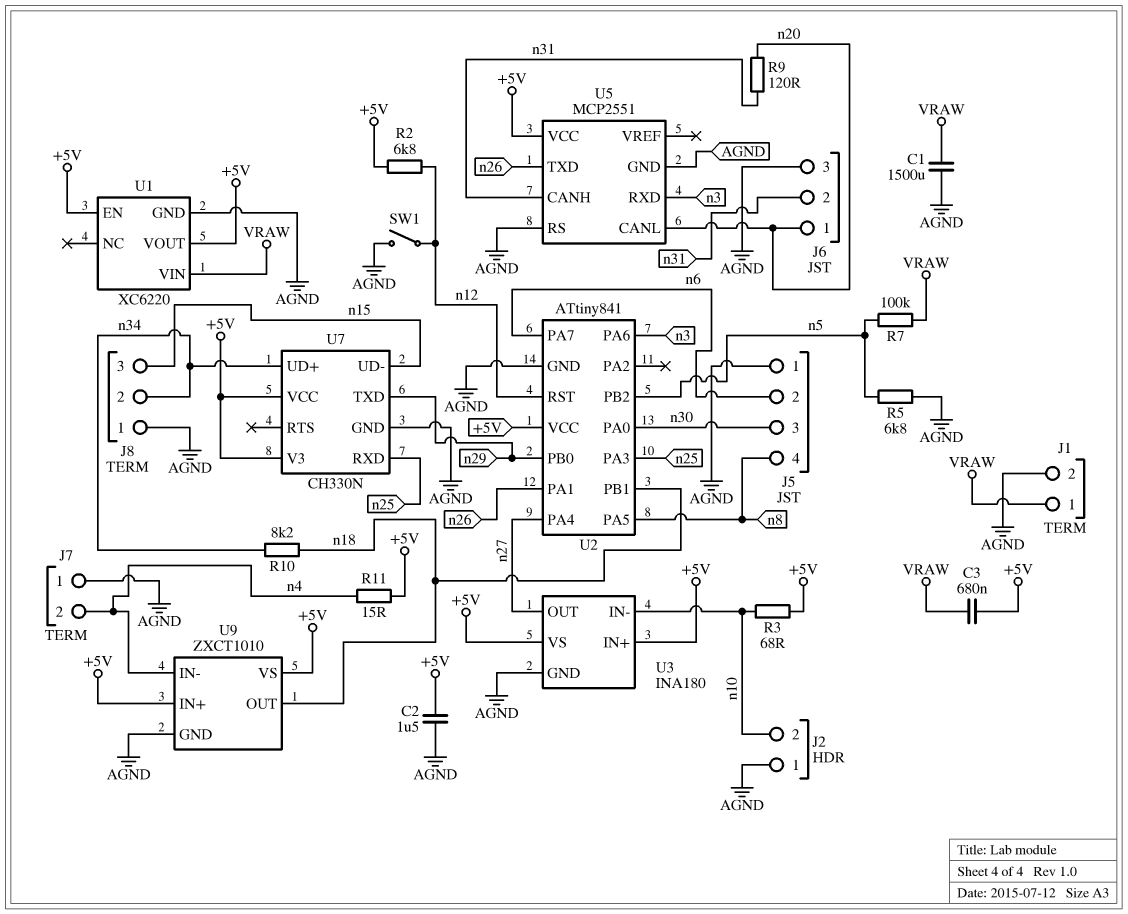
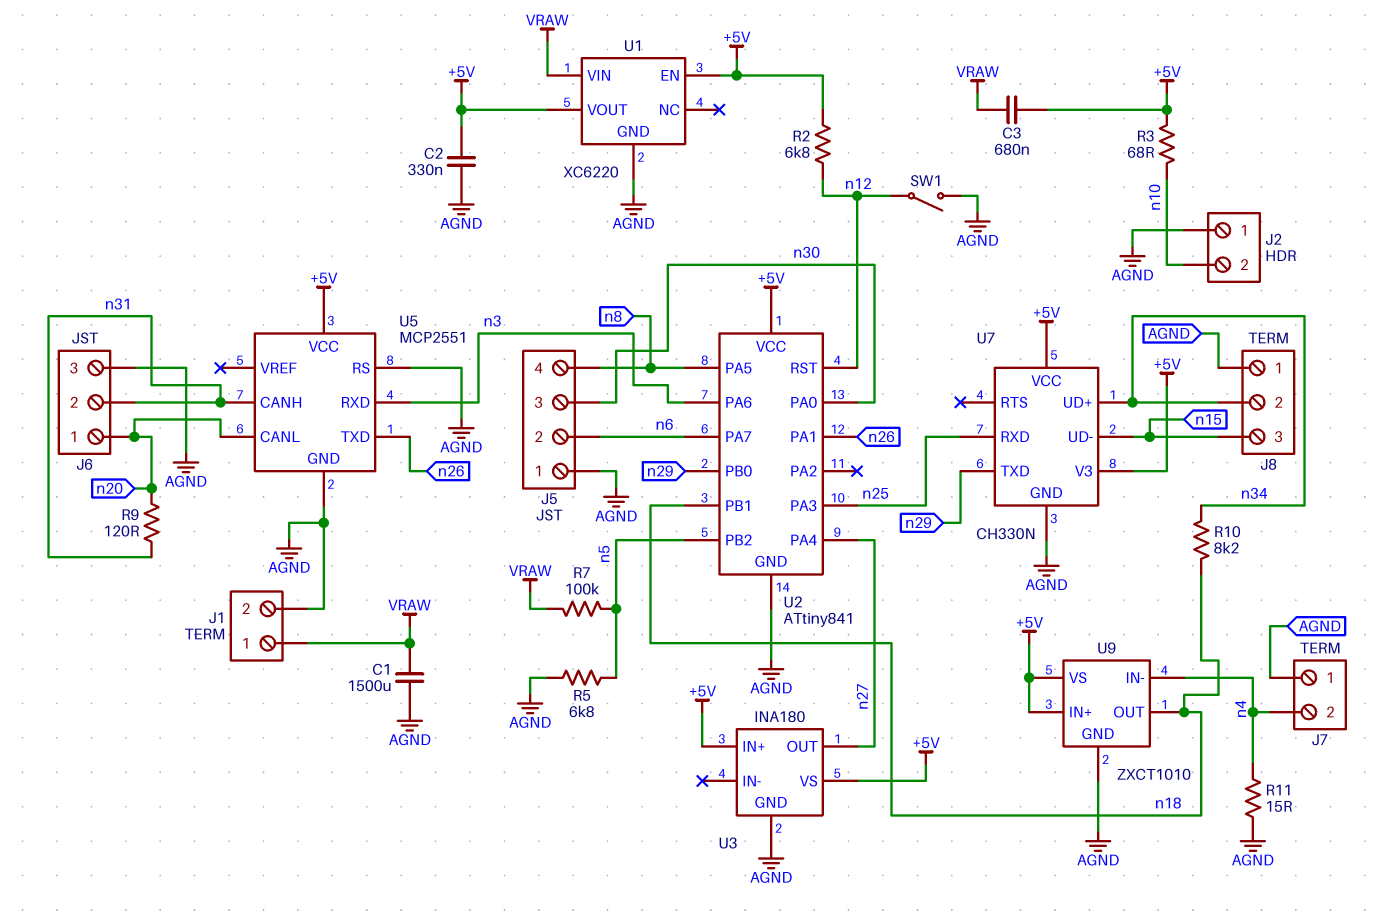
C2: 1.5uF (+5V, AGND) -> 330nF (+5V, AGND)
R11: 15 (+5V, n4) -> 15 (AGND, n4)
U3 pin IN-: n10 -> none

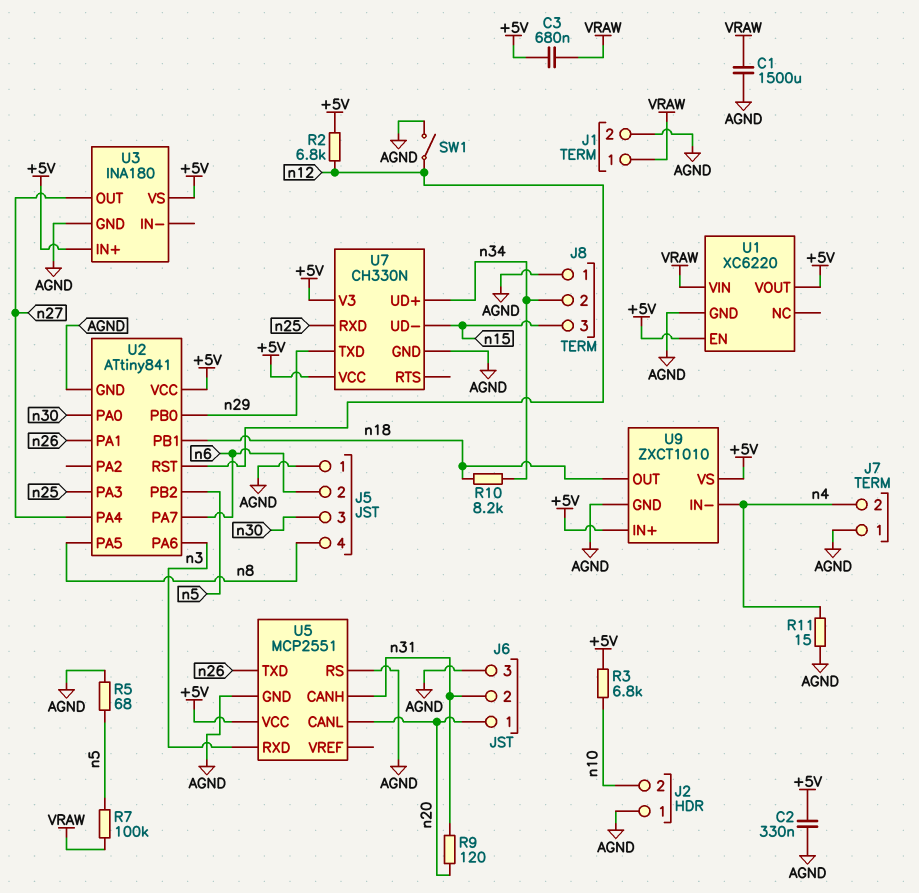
R3: 68 (+5V, n10) -> 6.8k (+5V, n10)
R5: 6.8k (AGND, n5) -> 68 (AGND, n5)

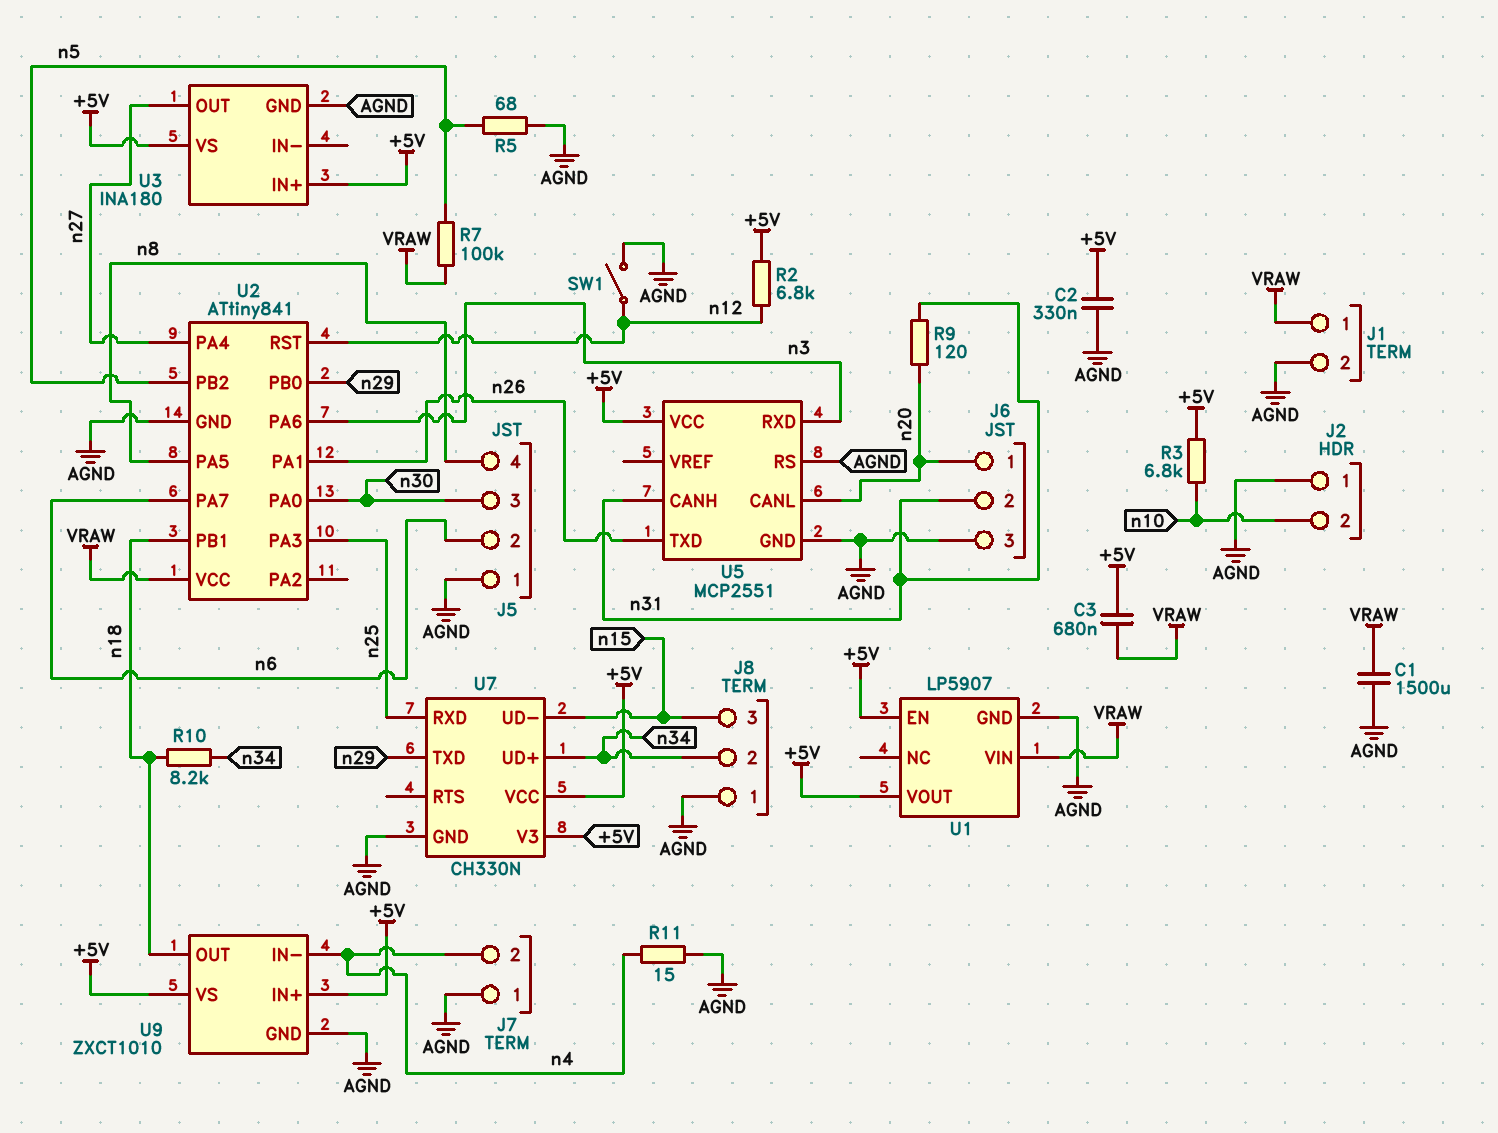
U1: XC6220 -> LP5907
U2 pin VCC: +5V -> VRAW

